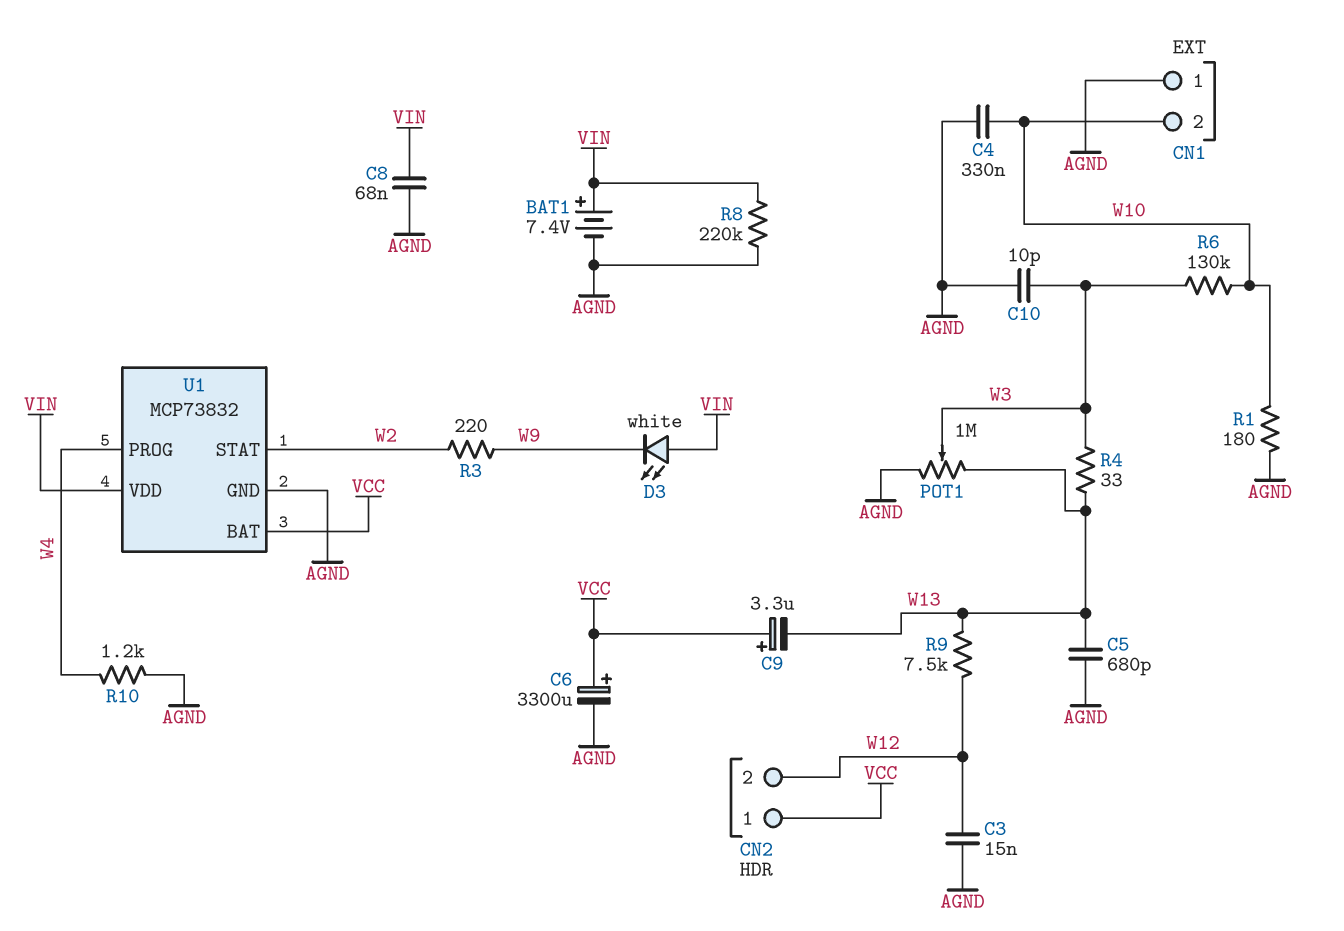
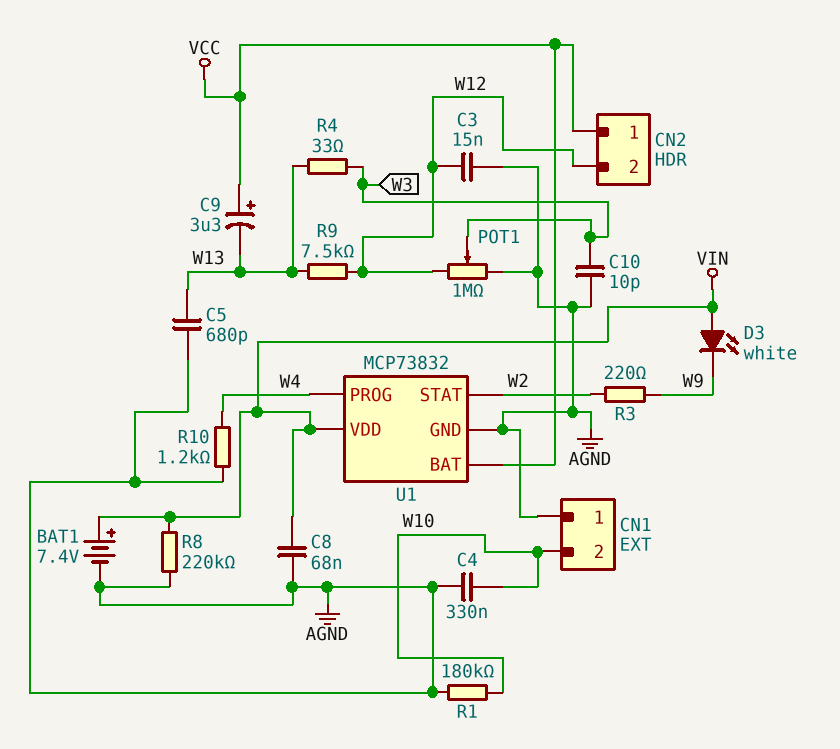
C6: 3300uF (plus VCC, minus AGND) -> none
POT1: 1M (AGND, W13, wiper W3) -> 1M (AGND, W12, wiper W3)
R1: 180 (AGND, W10) -> 180k (AGND, W10)
R6: 130k (W3, W10) -> none

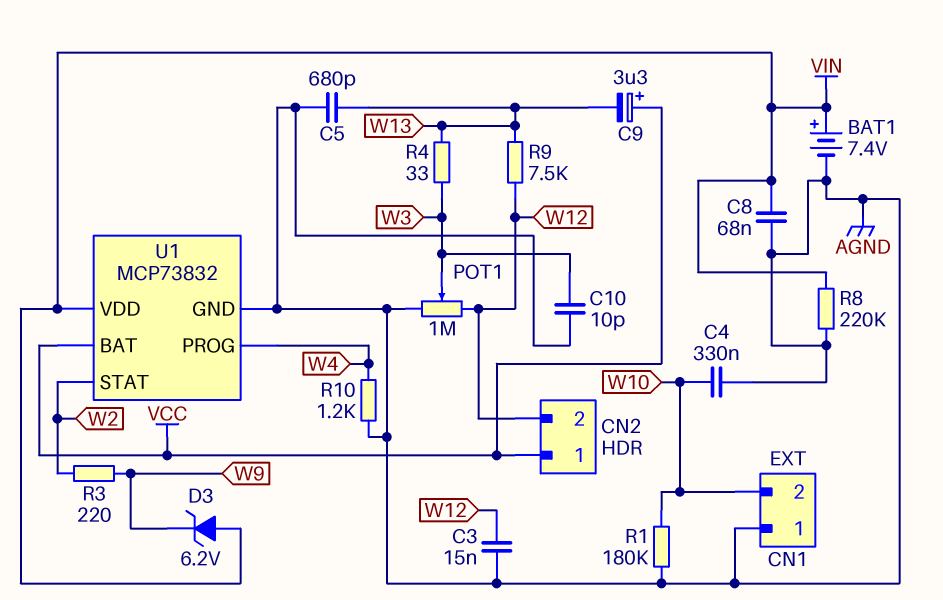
D3: LED white (A VIN, K W9) -> zener 6.2V (A VIN, K W9)

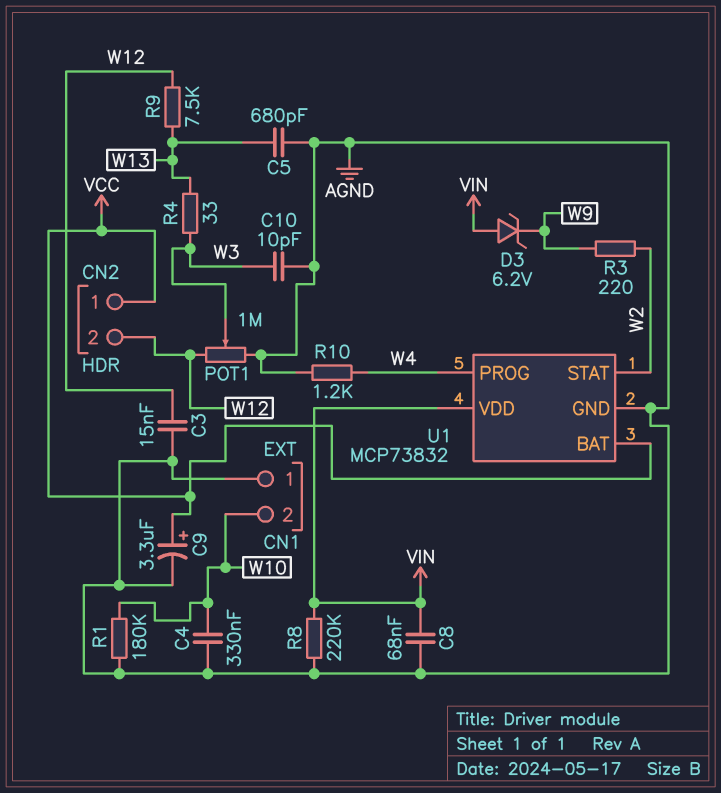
BAT1: 7.4V (plus VIN, minus AGND) -> none
C9: 3.3uF (plus VCC, minus W13) -> 3.3uF (plus VCC, minus AGND)

